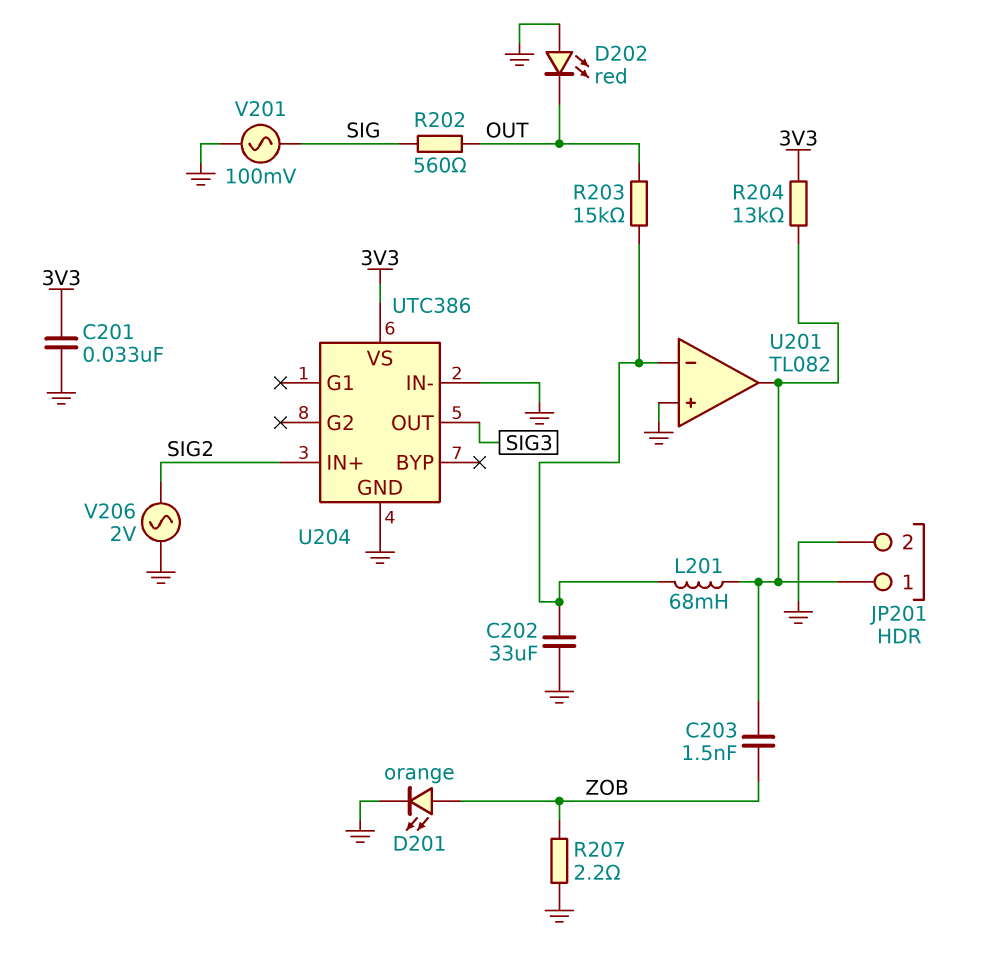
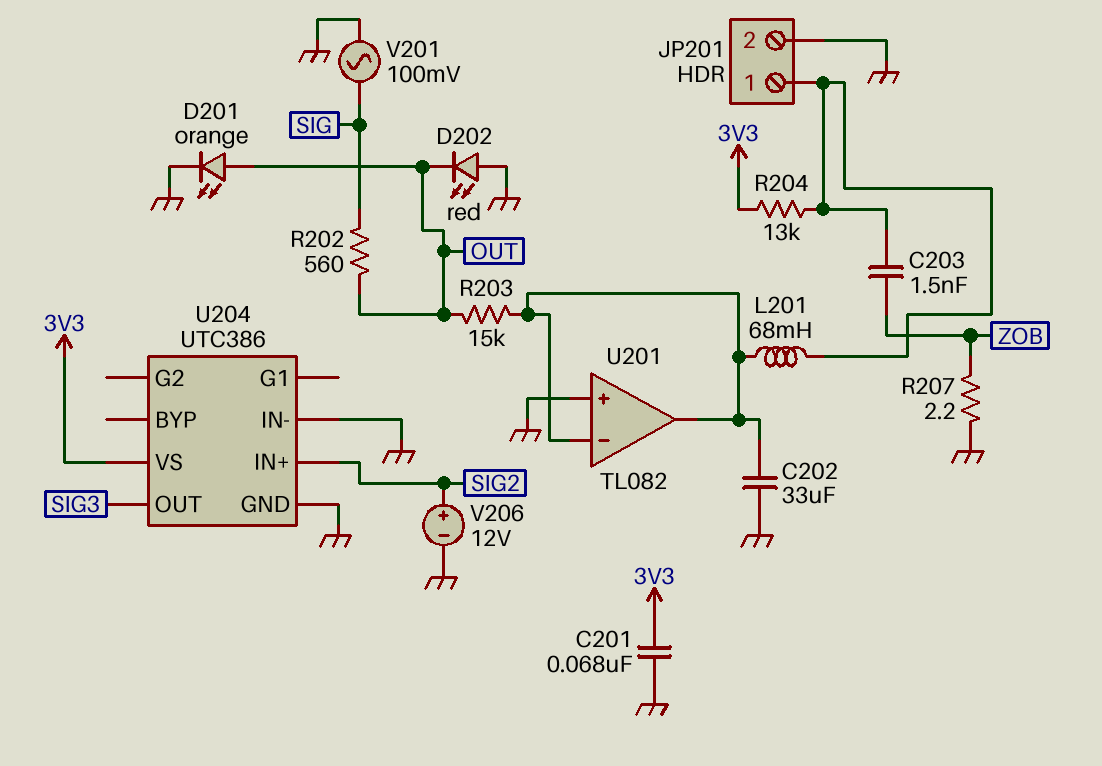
C201: 33nF (3V3, GND) -> 68nF (3V3, GND)
D201: LED orange (A ZOB, K GND) -> LED orange (A OUT, K GND)
U201 pin out: JP201/1 -> U201/in-
V206: AC 2V (GND, SIG2) -> 12V (plus SIG2, minus GND)

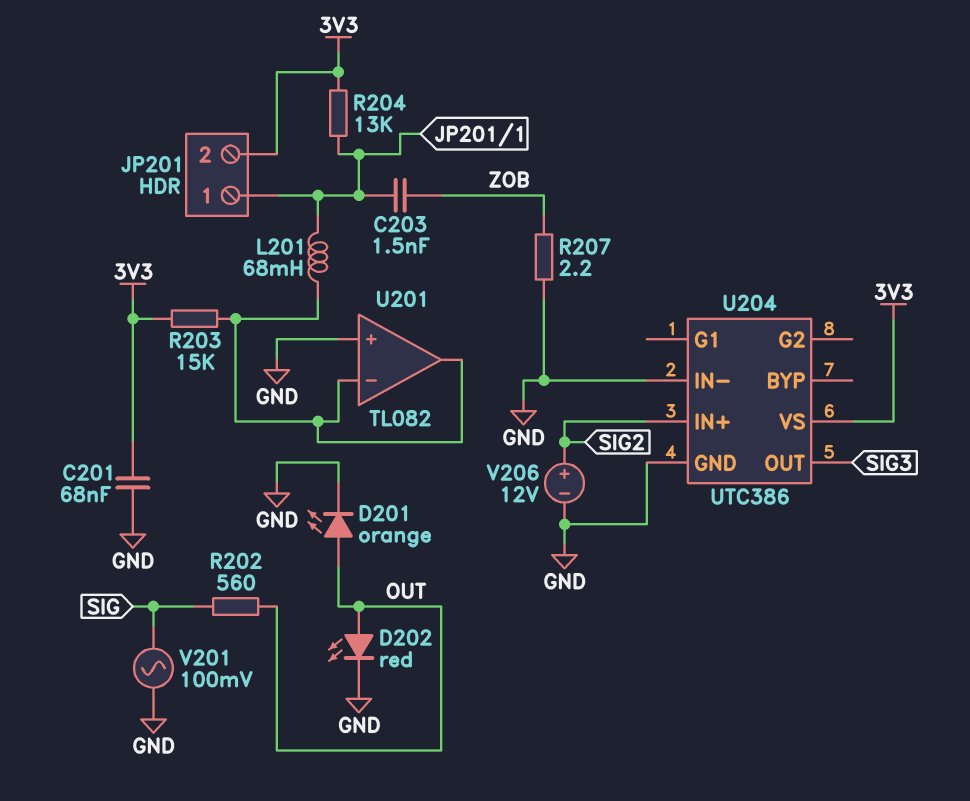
C202: 33uF (GND, U201/in-) -> none
D202: LED red (A GND, K OUT) -> LED red (A OUT, K GND)
JP201 pin 2: GND -> 3V3
R203: 15k (OUT, U201/in-) -> 15k (3V3, U201/in-)

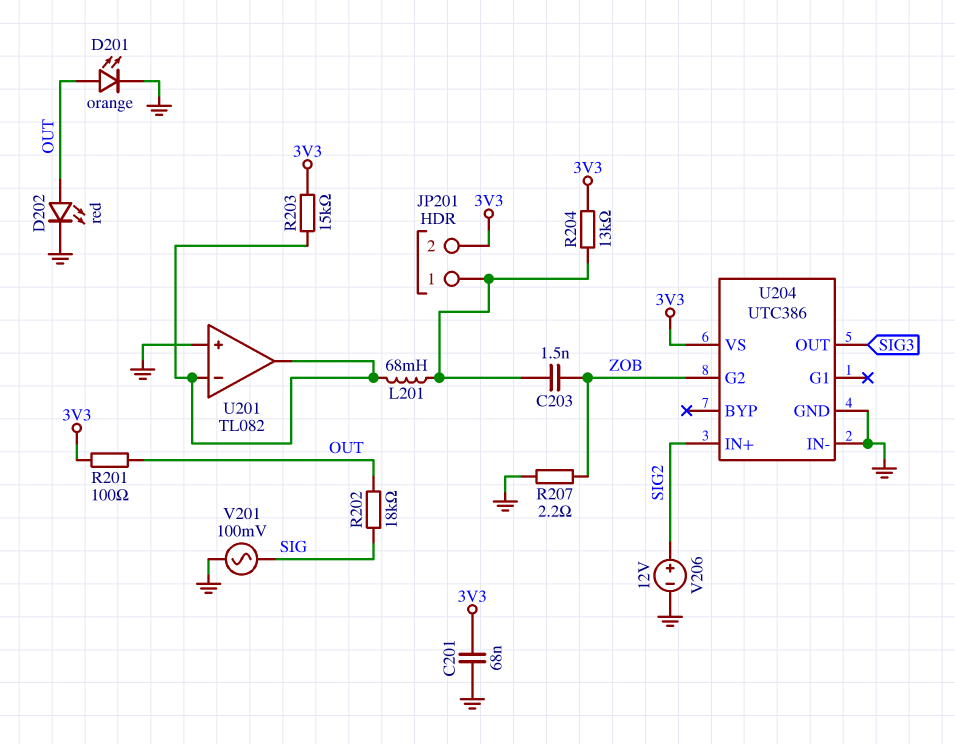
R201: none -> 100 (3V3, OUT)
R202: 560 (OUT, SIG) -> 18k (OUT, SIG)
U204 pin G2: none -> ZOB

